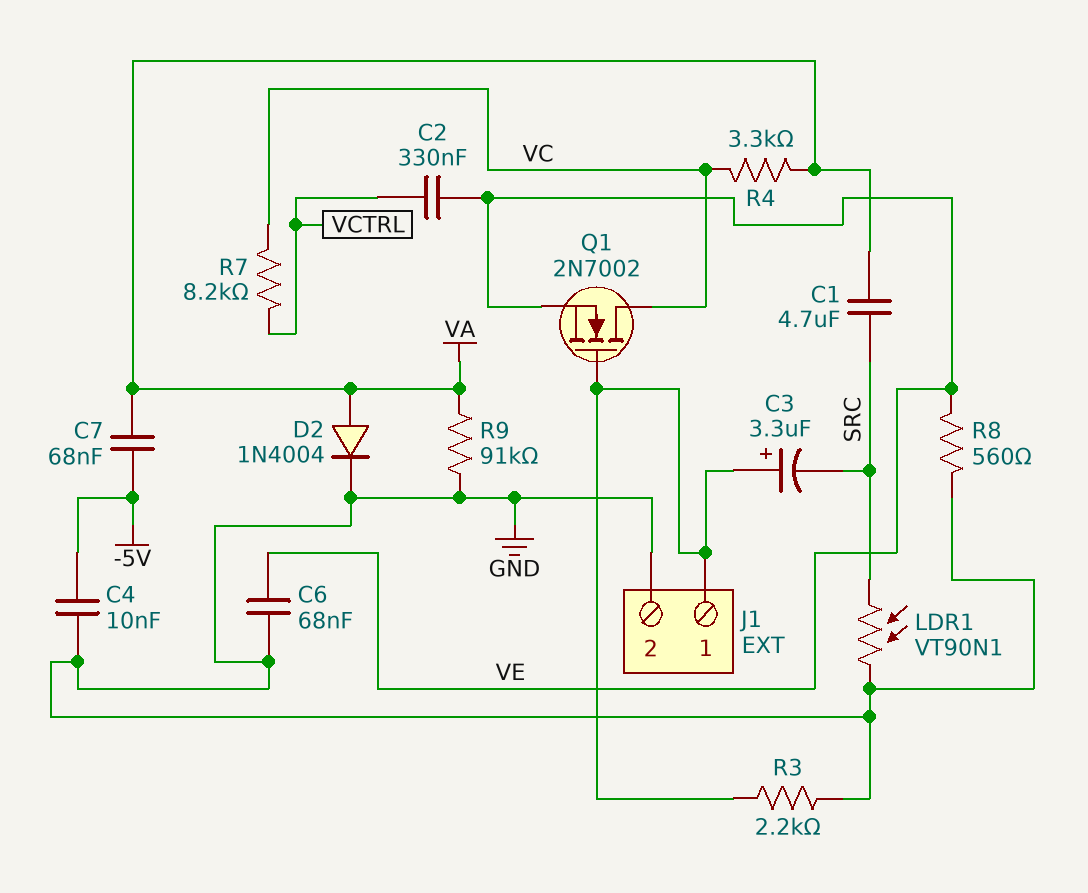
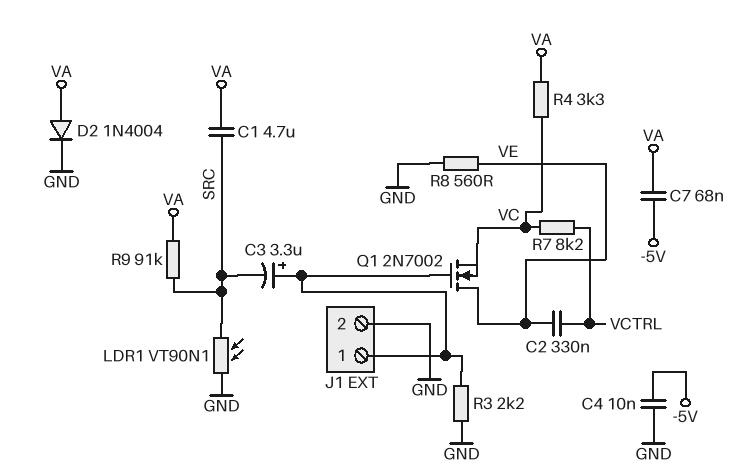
C6: 68nF (GND, VE) -> none
Q1: NMOS 2N7002 (G J1/1, D VC, S VE) -> NMOS 2N7002 (G J1/1, D VE, S VC)
R9: 91k (GND, VA) -> 91k (SRC, VA)

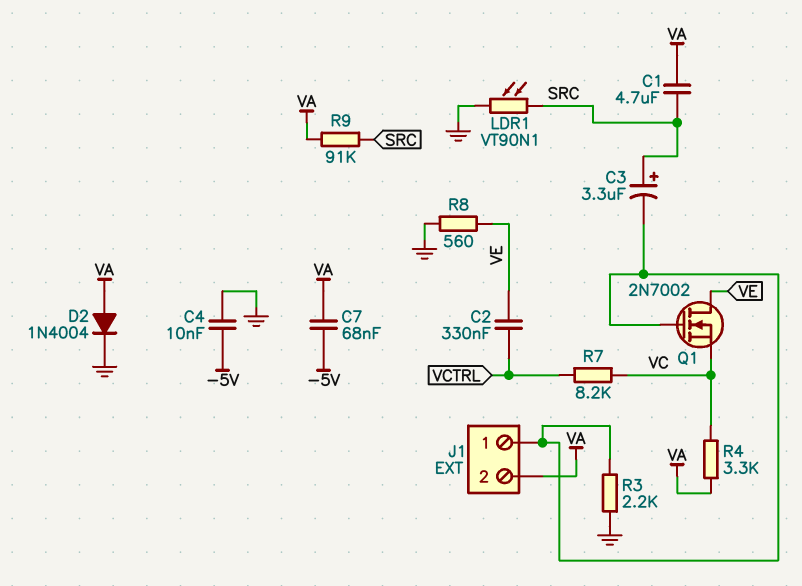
C3: 3.3uF (plus J1/1, minus SRC) -> 3.3uF (plus SRC, minus J1/1)
J1 pin 2: GND -> VA

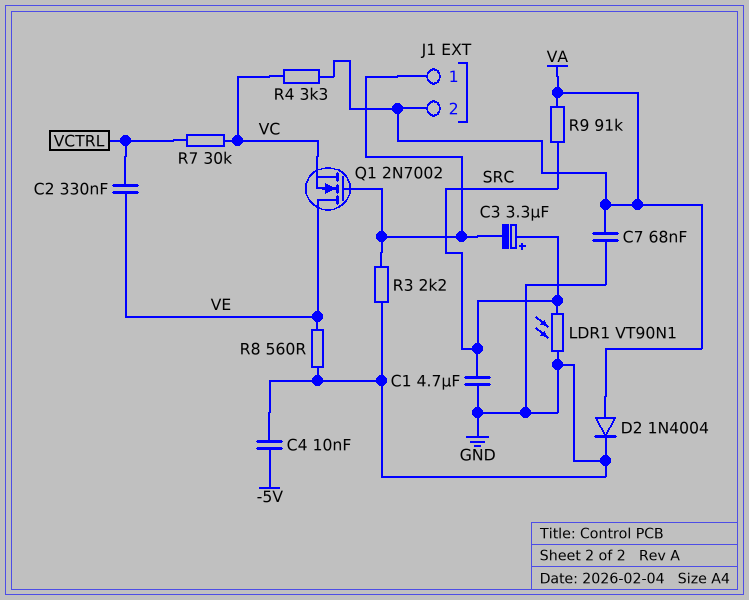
C1: 4.7uF (SRC, VA) -> 4.7uF (GND, SRC)
C7: 68nF (-5V, VA) -> 68nF (GND, VA)
R7: 8.2k (VC, VCTRL) -> 30k (VC, VCTRL)

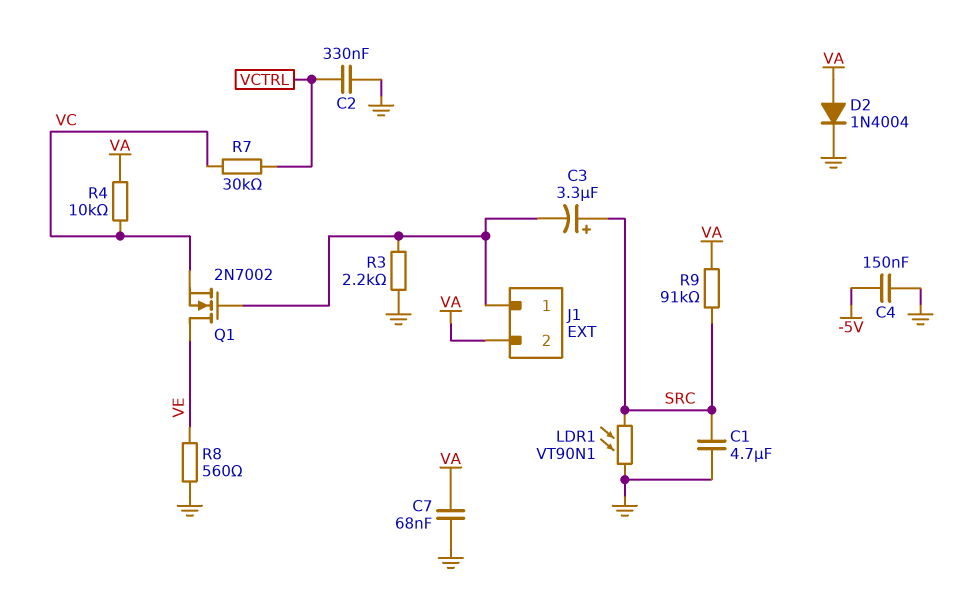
C2: 330nF (VCTRL, VE) -> 330nF (GND, VCTRL)
C4: 10nF (-5V, GND) -> 150nF (-5V, GND)
R4: 3.3k (VA, VC) -> 10k (VA, VC)

